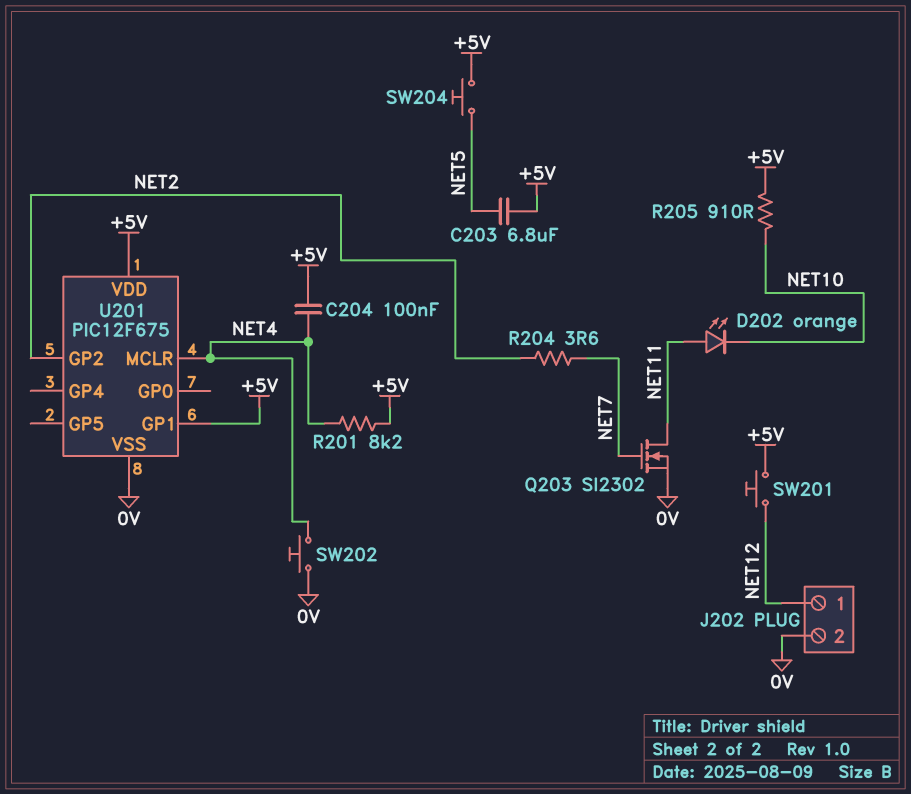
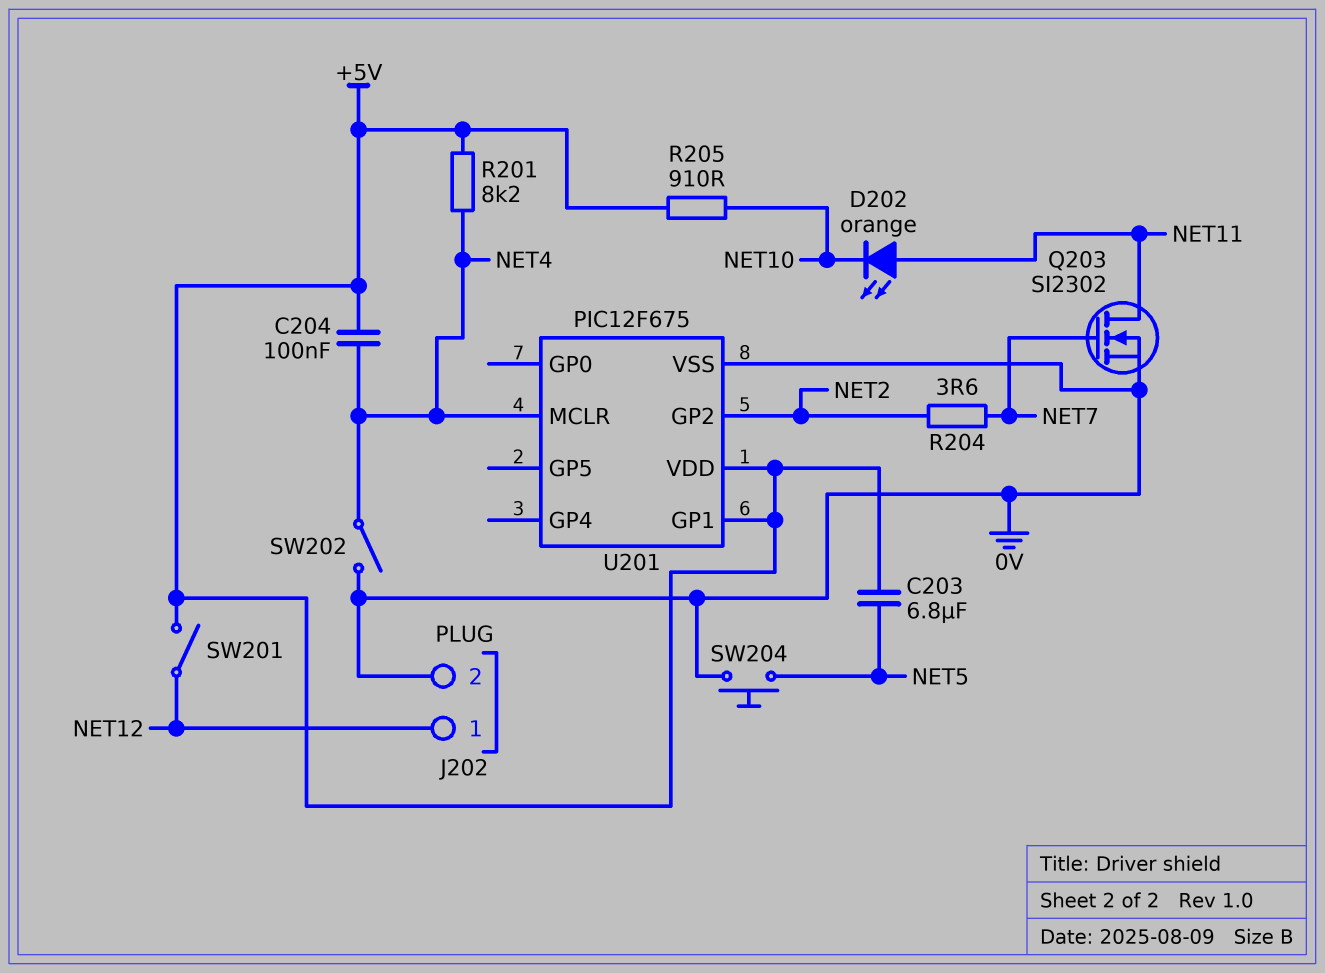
SW201: button (+5V, NET12) -> switch (+5V, NET12)
SW202: button (0V, NET4) -> switch (0V, NET4)
SW204: button (+5V, NET5) -> button (0V, NET5)

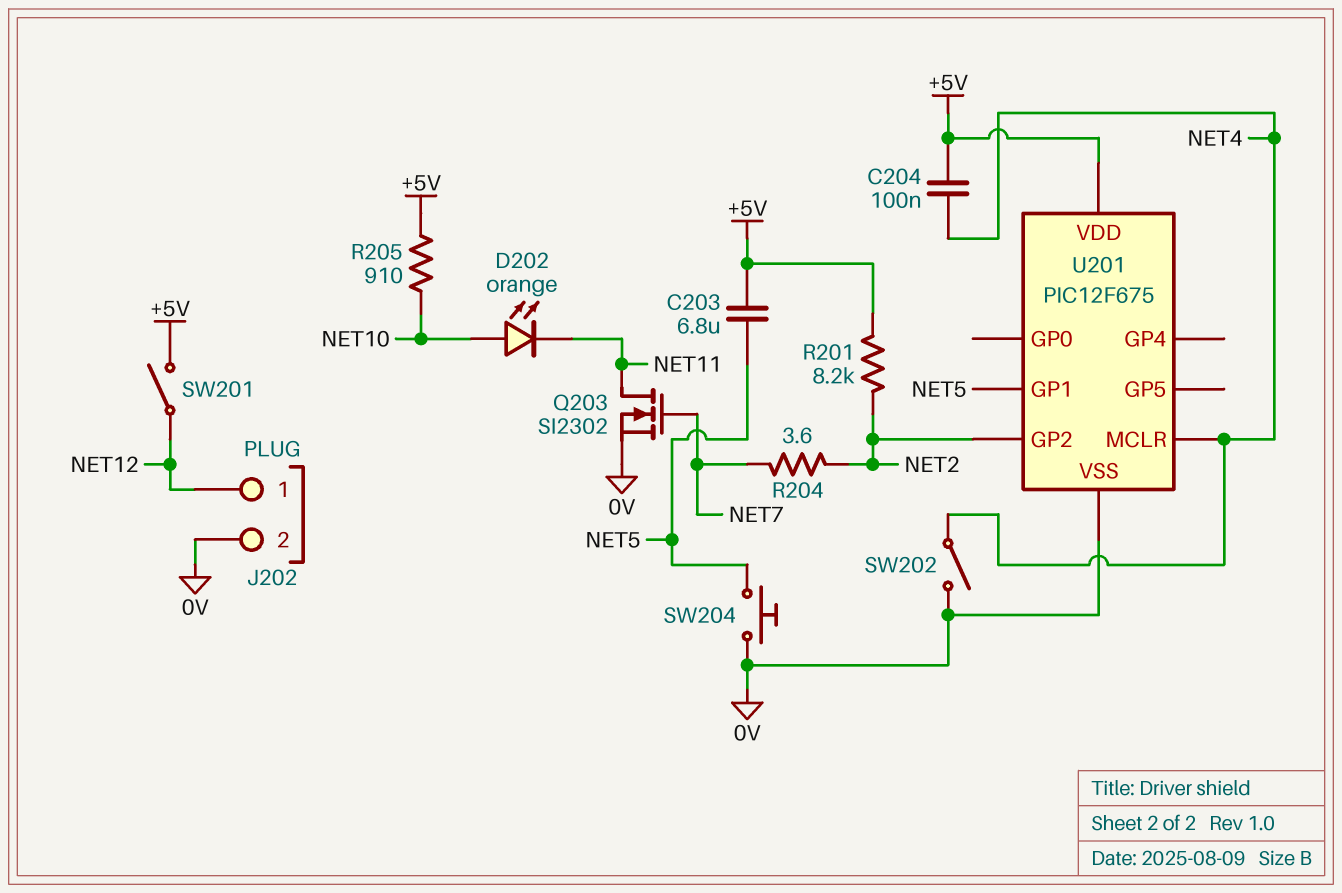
D202: LED orange (A NET11, K NET10) -> LED orange (A NET10, K NET11)
R201: 8.2k (+5V, NET4) -> 8.2k (+5V, NET2)
U201 pin GP1: +5V -> NET5

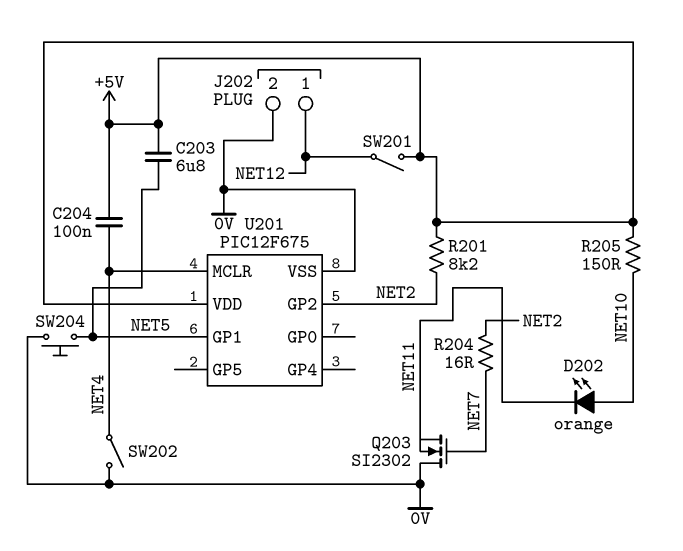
Q203: NMOS SI2302 (G NET7, D NET11, S 0V) -> NMOS SI2302 (G NET7, D 0V, S NET11)
R204: 3.6 (NET2, NET7) -> 16 (NET2, NET7)
R205: 910 (+5V, NET10) -> 150 (+5V, NET10)

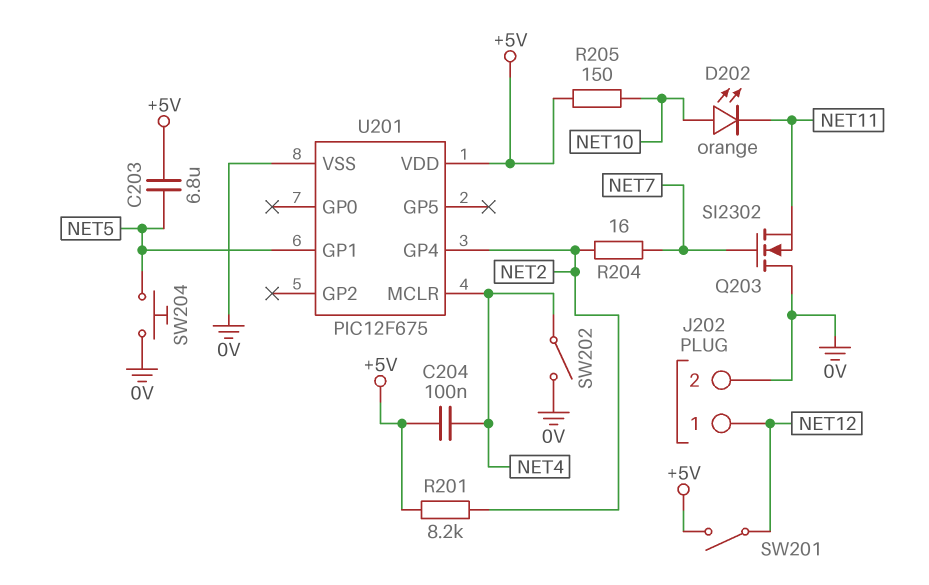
U201 pin GP2: NET2 -> none
U201 pin GP4: none -> NET2

